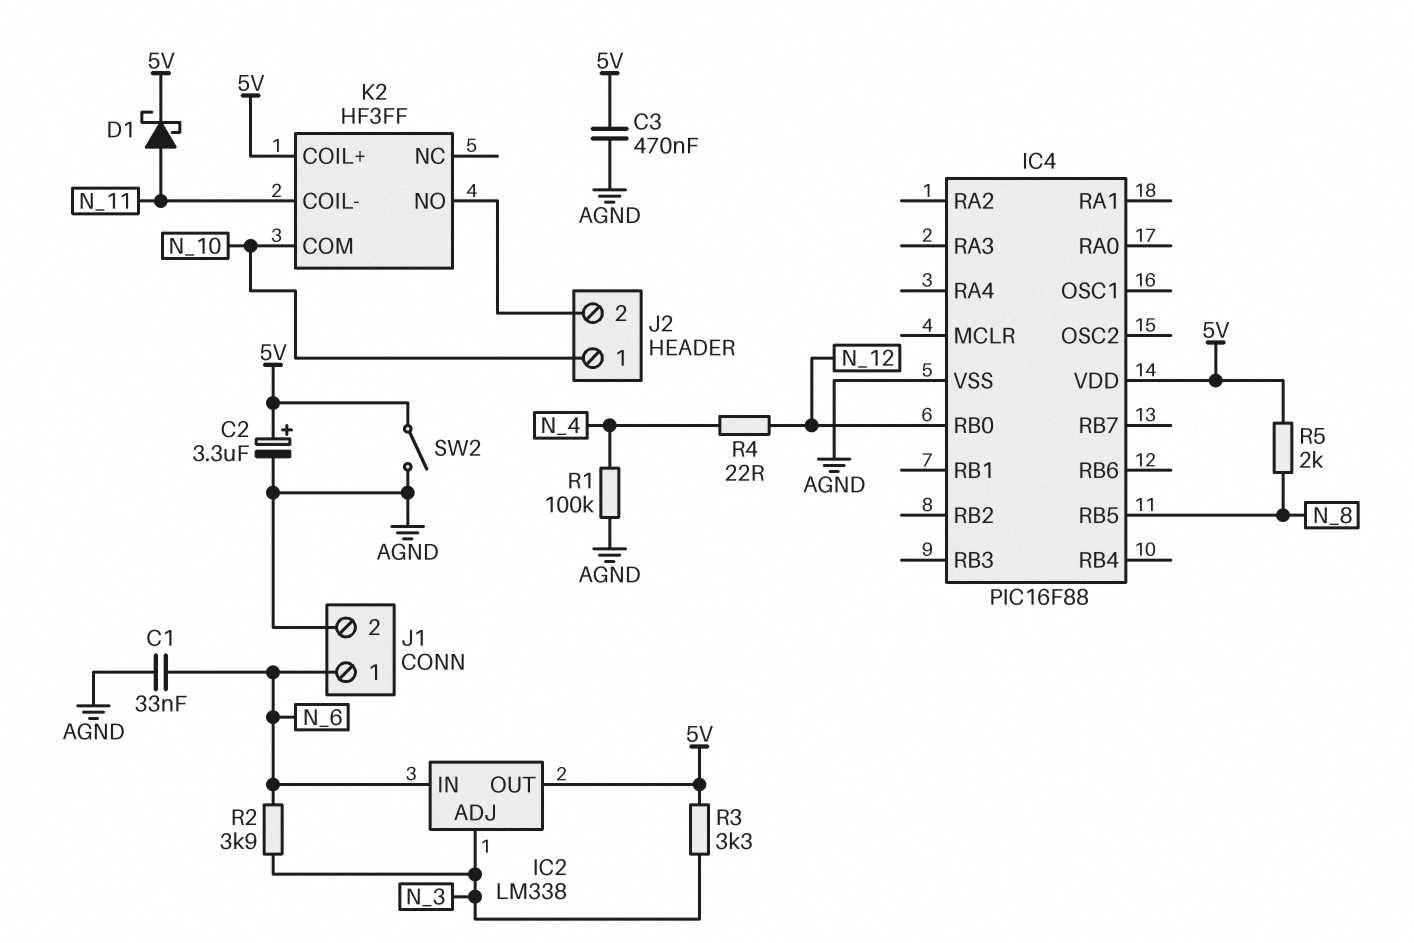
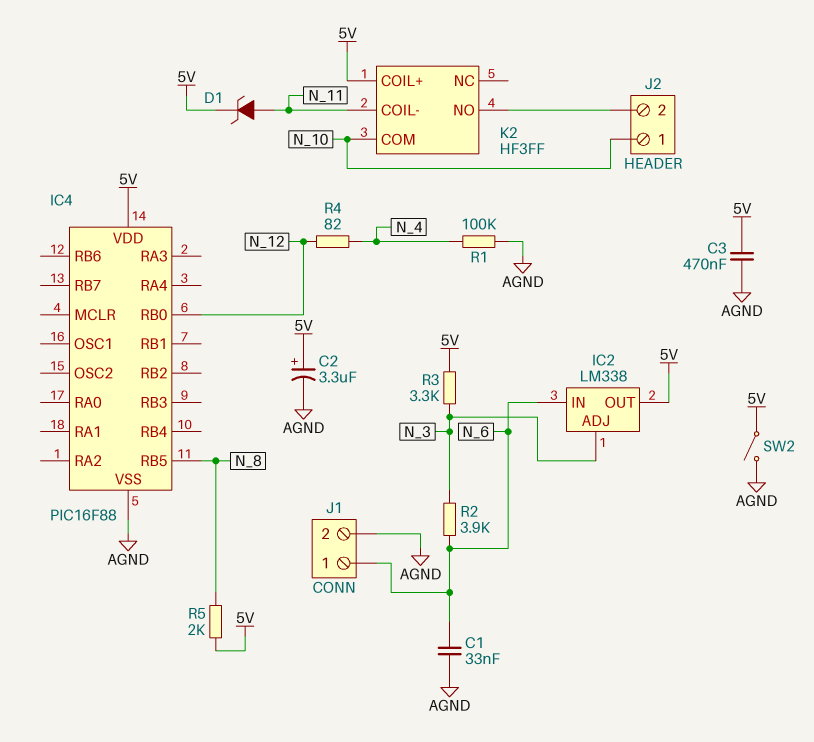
D1: schottky (A N_11, K 5V) -> zener (A N_11, K 5V)
R4: 22 (N_4, N_12) -> 82 (N_4, N_12)

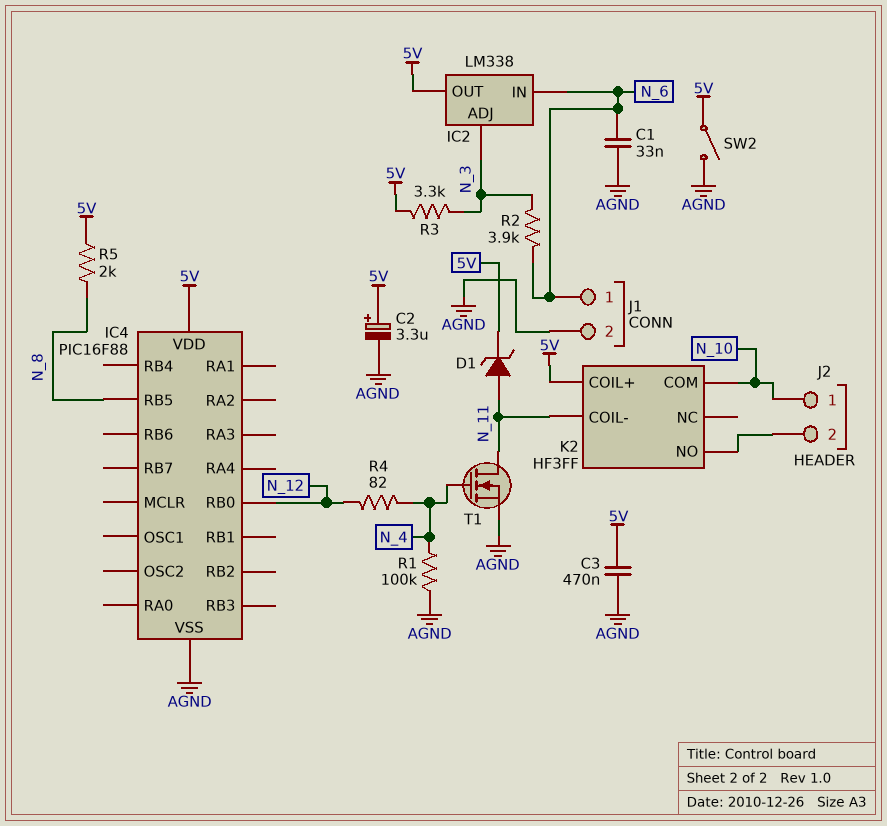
T1: none -> NMOS (G N_4, D N_11, S AGND)

